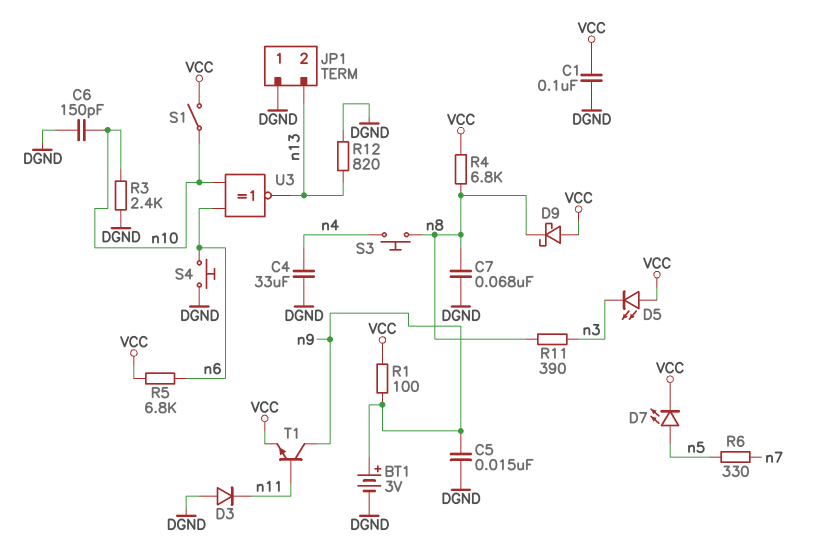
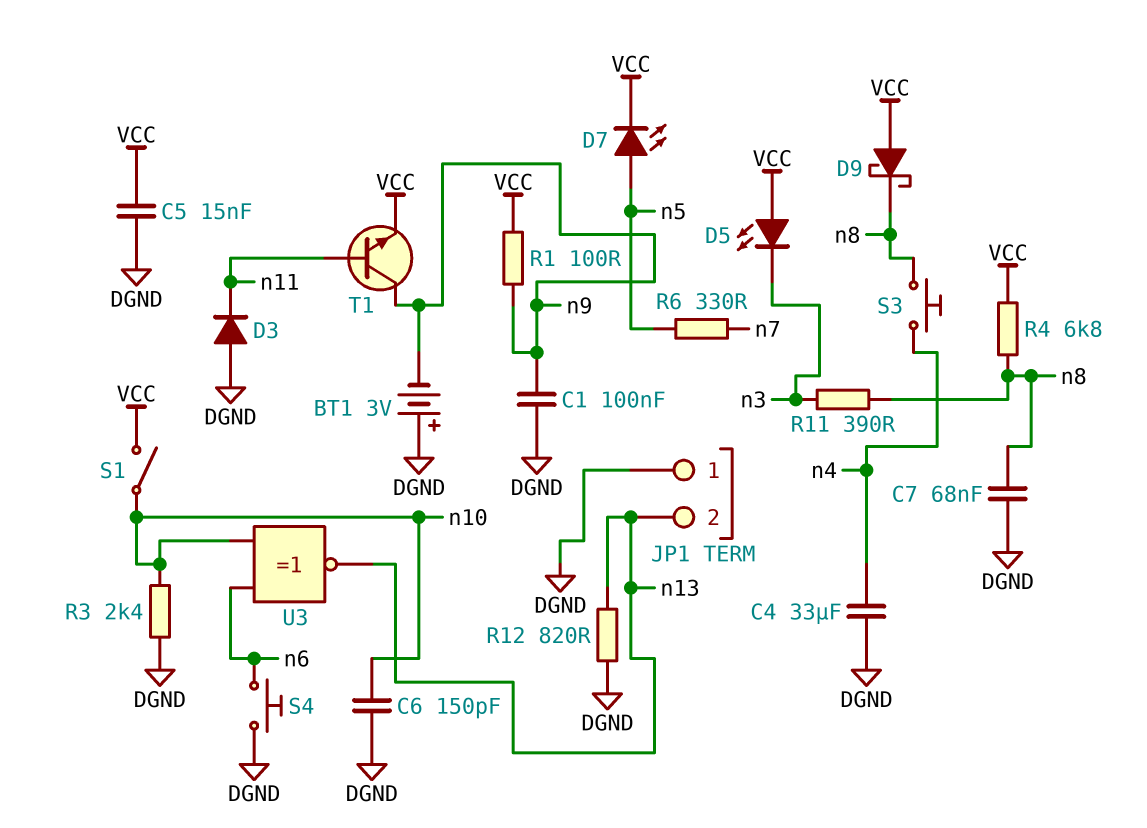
BT1: 3V (plus n9, minus DGND) -> 3V (plus DGND, minus n9)
C1: 100nF (DGND, VCC) -> 100nF (DGND, n9)
C5: 15nF (DGND, n9) -> 15nF (DGND, VCC)
R5: 6.8k (VCC, n6) -> none

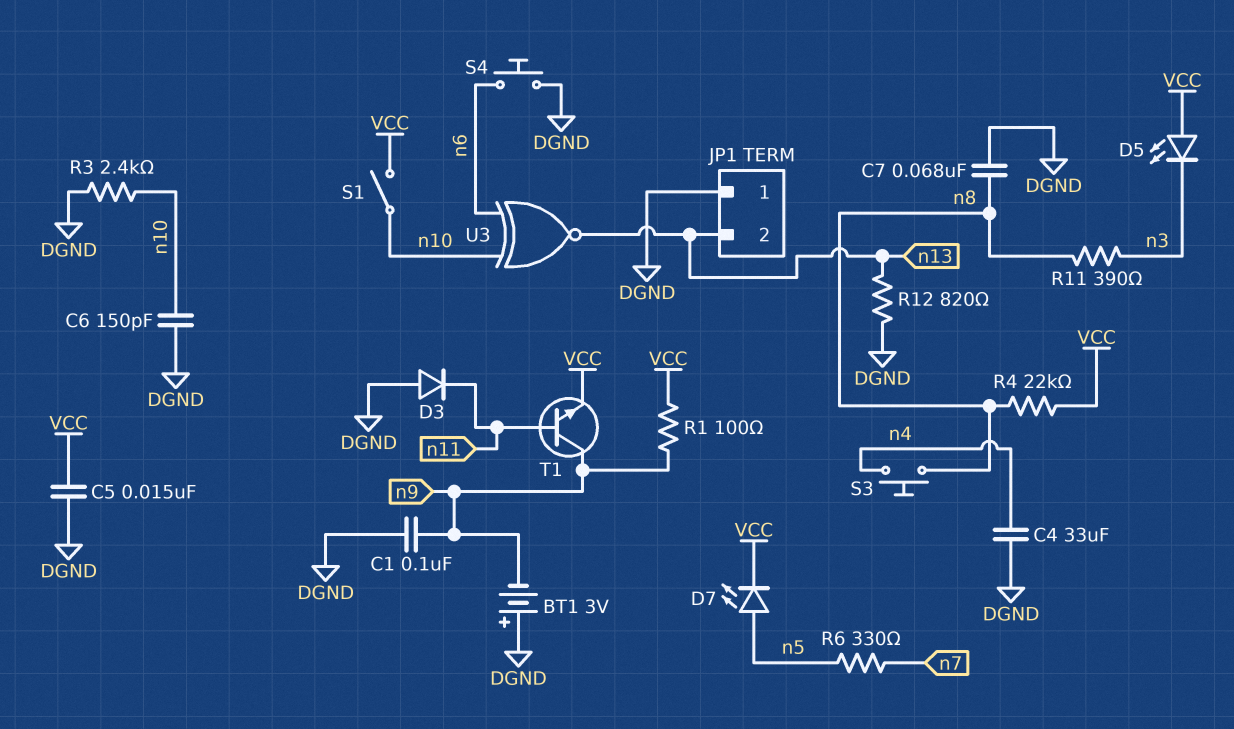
D9: schottky (A VCC, K n8) -> none
R4: 6.8k (VCC, n8) -> 22k (VCC, n8)

